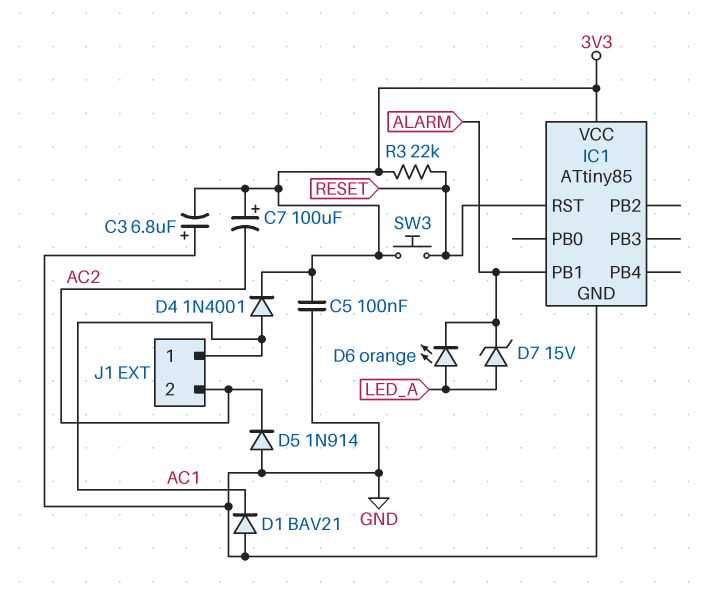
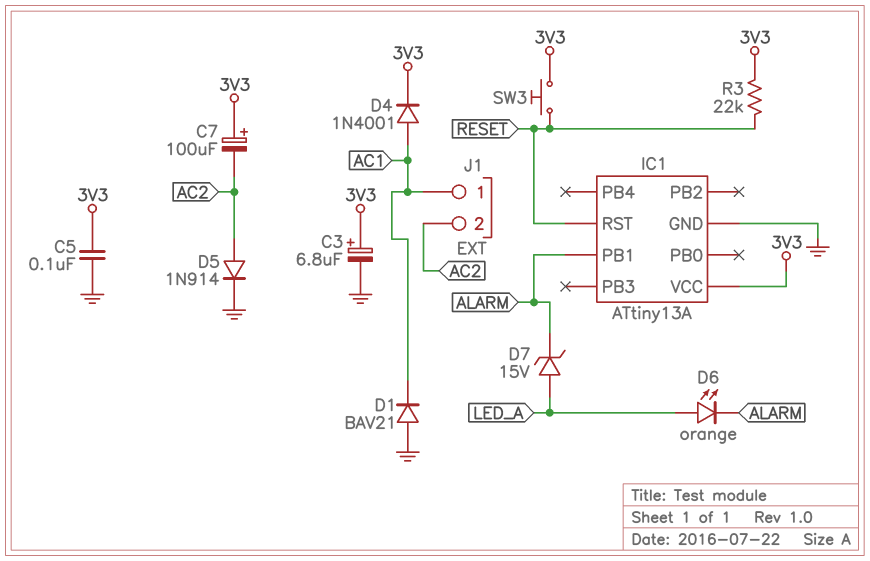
C3: 6.8uF (plus GND, minus 3V3) -> 6.8uF (plus 3V3, minus GND)
D5: diode 1N914 (A GND, K AC2) -> diode 1N914 (A AC2, K GND)
IC1: ATtiny85 -> ATtiny13A

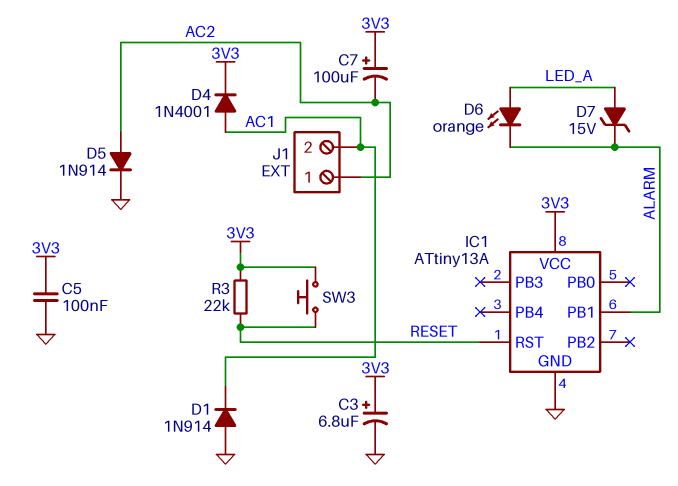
D1: diode BAV21 (A GND, K AC1) -> diode 1N914 (A GND, K AC1)
J1 pin 1: AC1 -> AC2
J1 pin 2: AC2 -> AC1

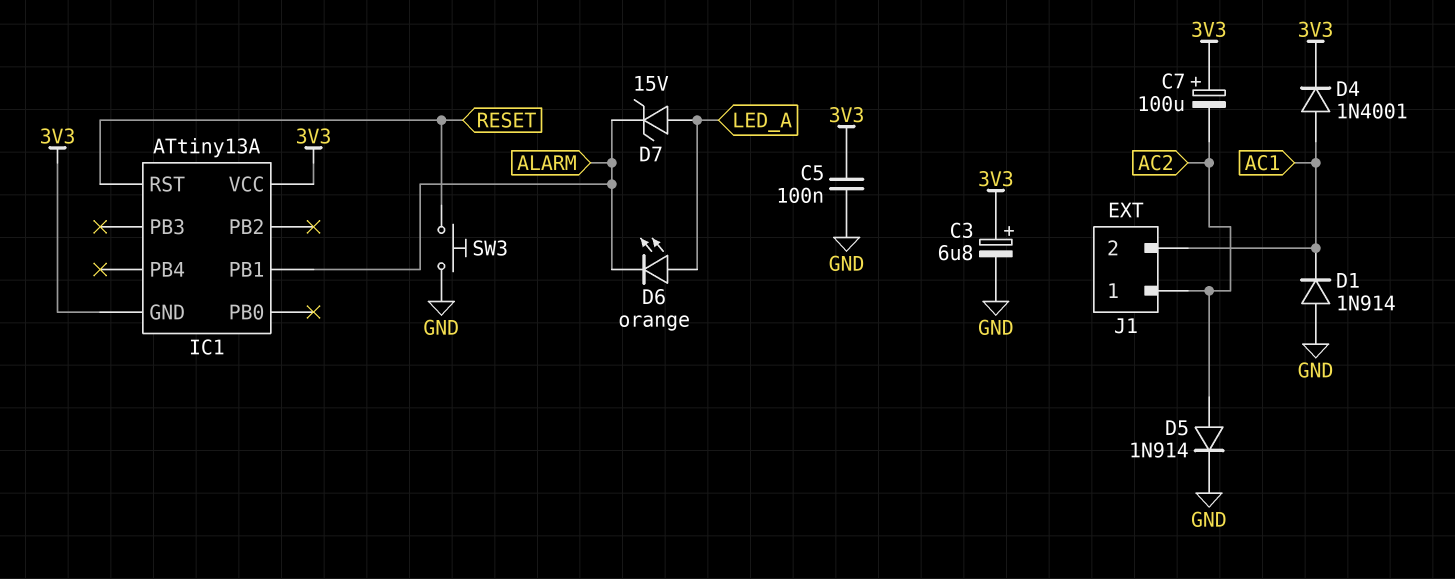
IC1 pin GND: GND -> 3V3
R3: 22k (3V3, RESET) -> none
SW3: button (3V3, RESET) -> button (GND, RESET)

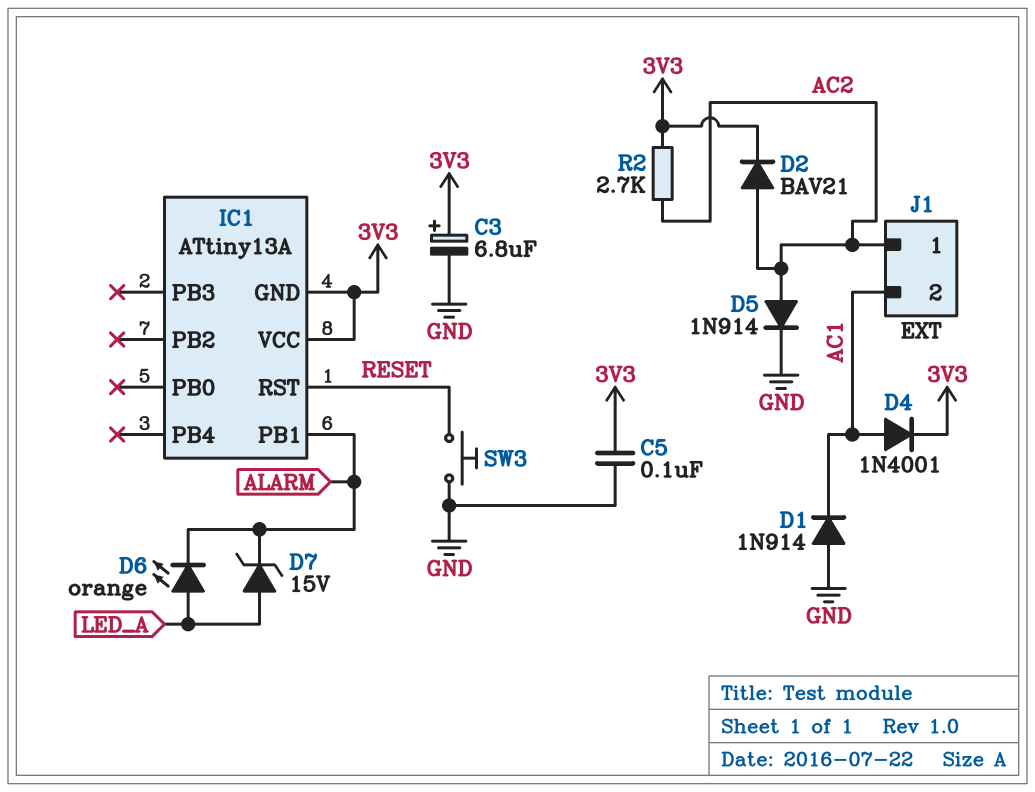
C7: 100uF (plus 3V3, minus AC2) -> none
D2: none -> diode BAV21 (A AC2, K 3V3)
R2: none -> 2.7k (3V3, AC2)

